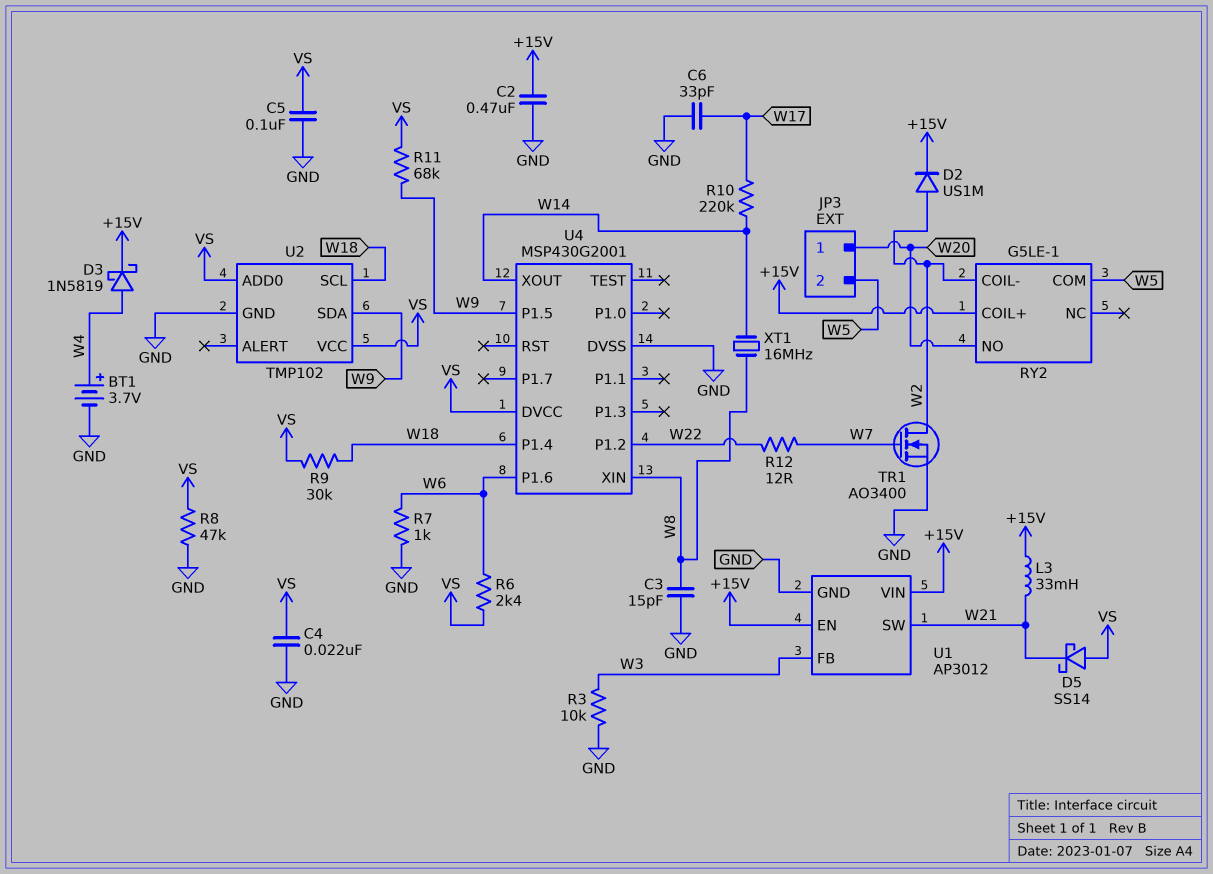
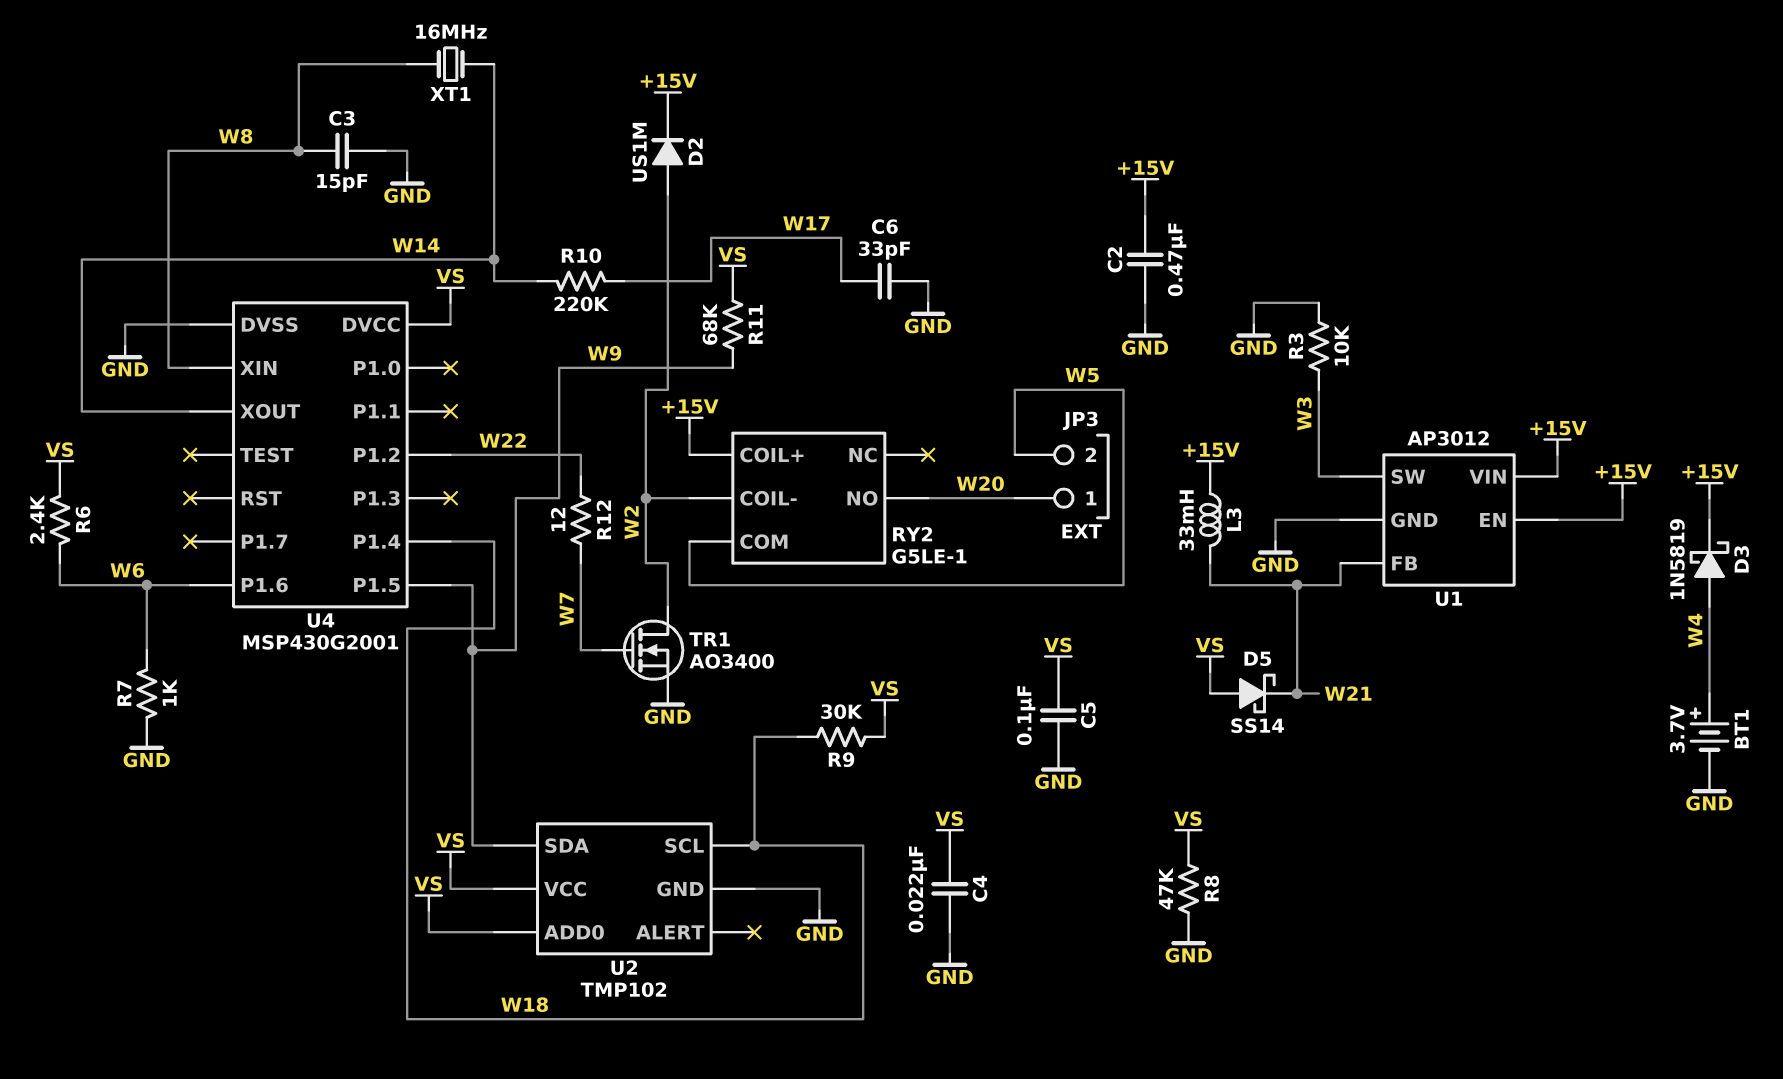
U1 pin FB: W3 -> W21
U1 pin SW: W21 -> W3

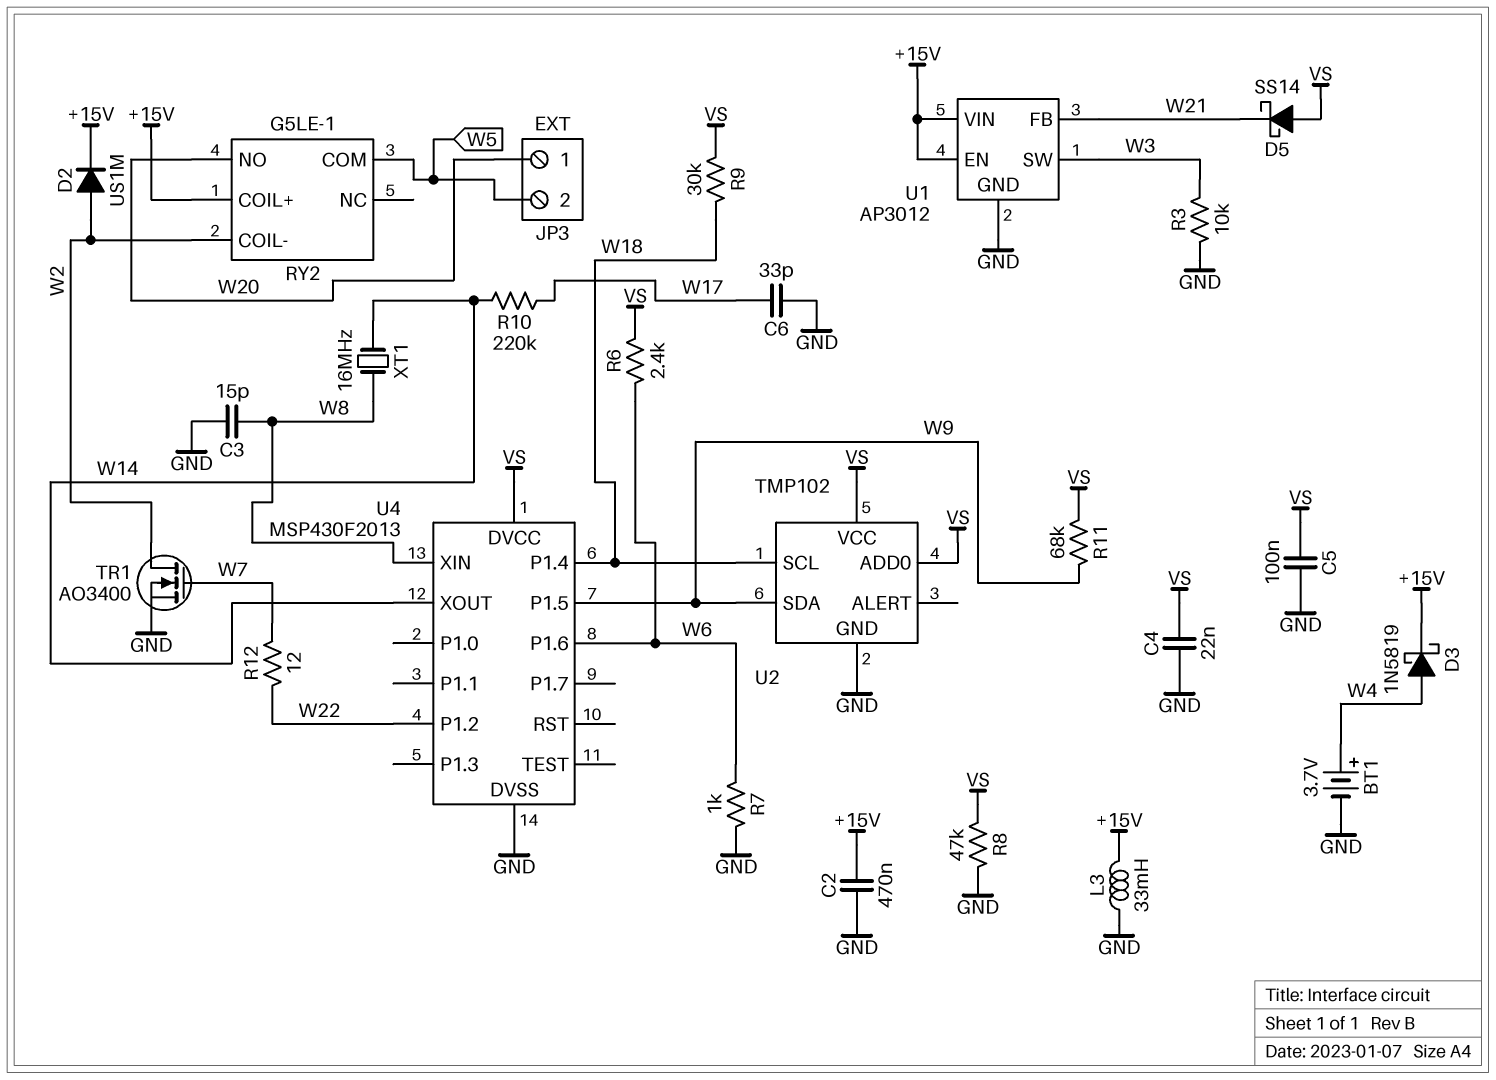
L3: 33mH (+15V, W21) -> 33mH (+15V, GND)
U4: MSP430G2001 -> MSP430F2013

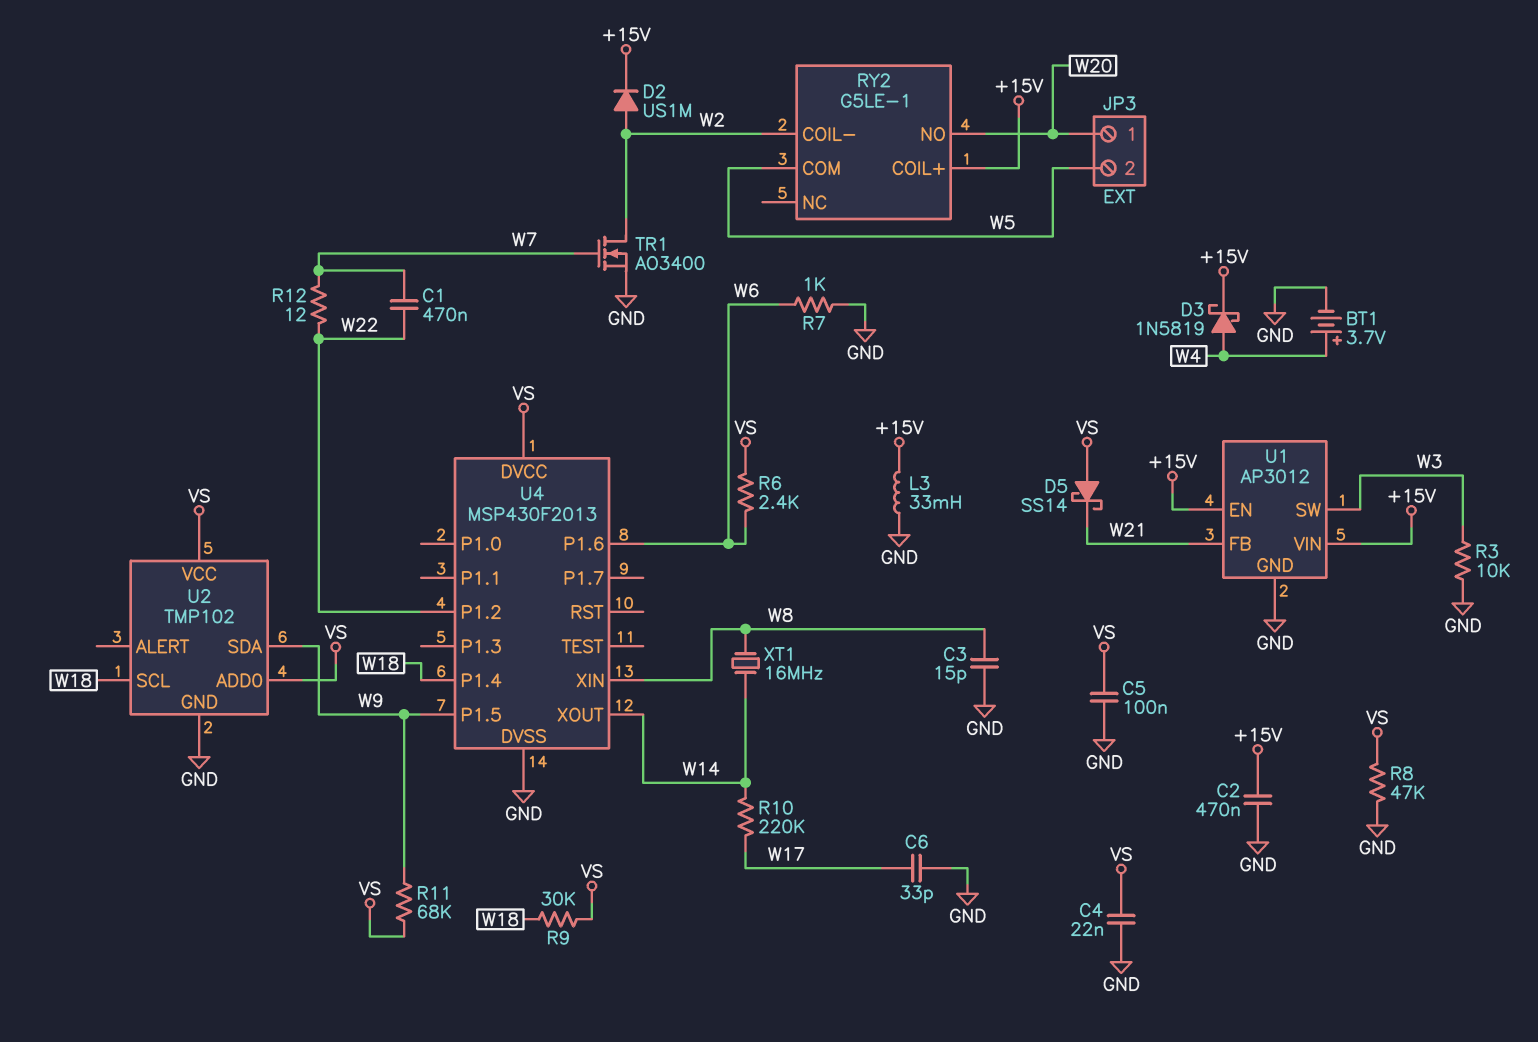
C1: none -> 470nF (W7, W22)

